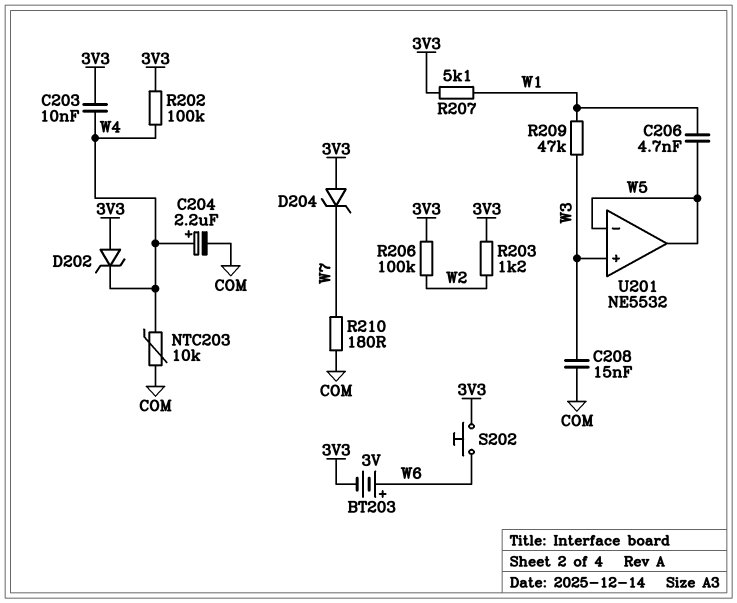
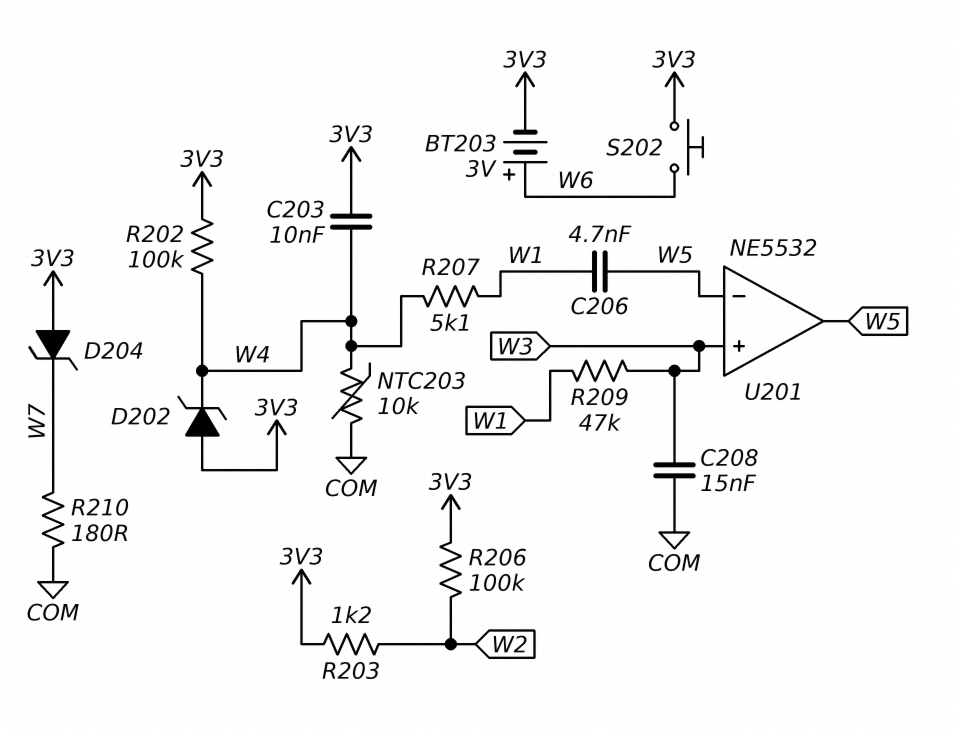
C204: 2.2uF (plus W4, minus COM) -> none
R207: 5.1k (3V3, W1) -> 5.1k (W1, W4)

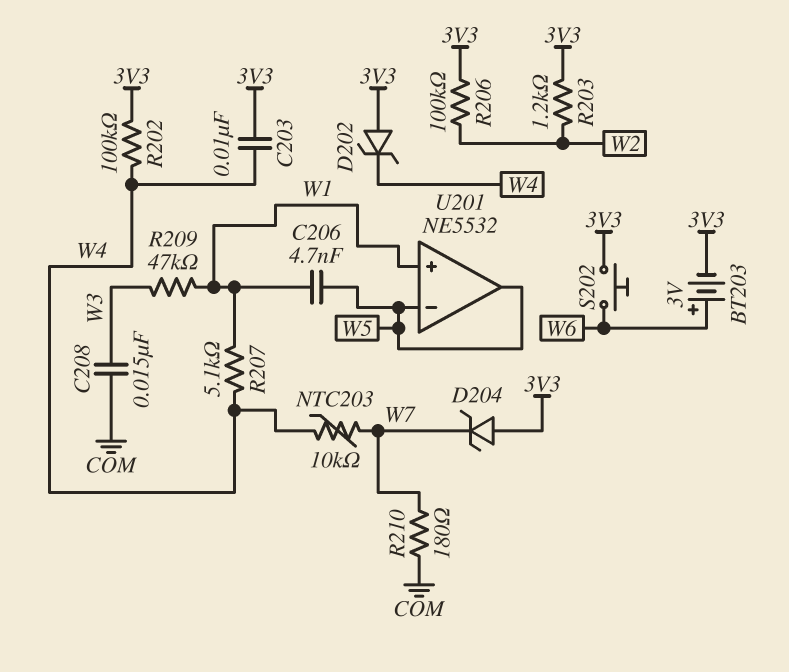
NTC203: 10k (COM, W4) -> 10k (W4, W7)
U201 pin in+: W3 -> W1

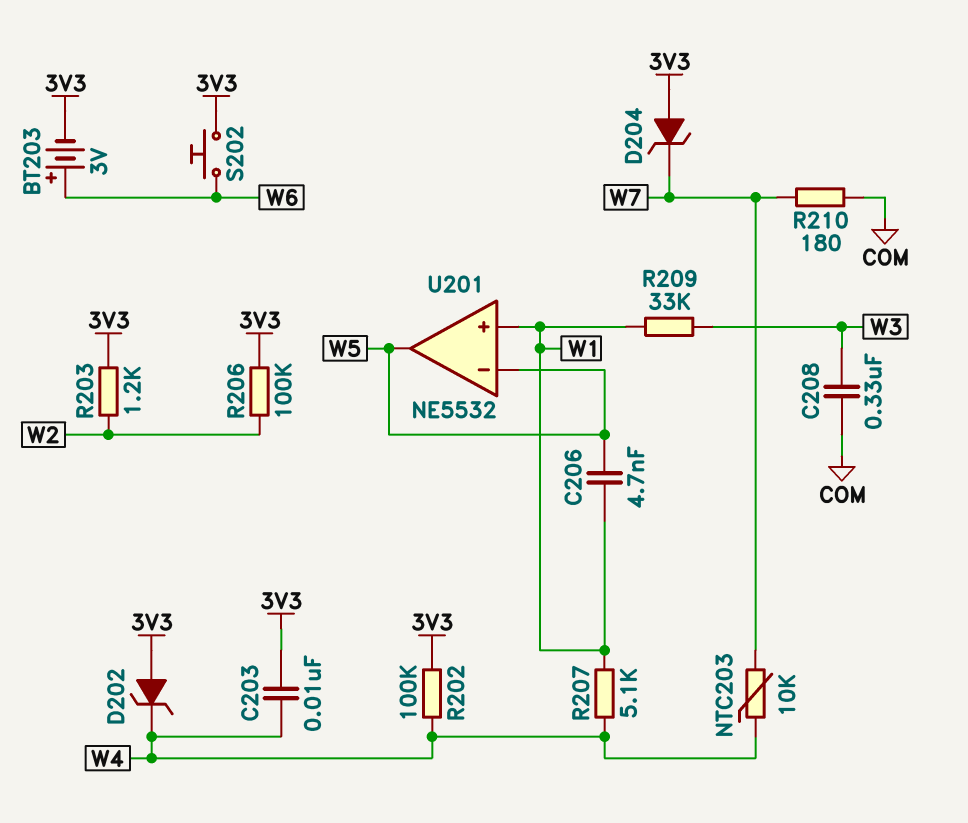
C208: 15nF (COM, W3) -> 330nF (COM, W3)
R209: 47k (W1, W3) -> 33k (W1, W3)

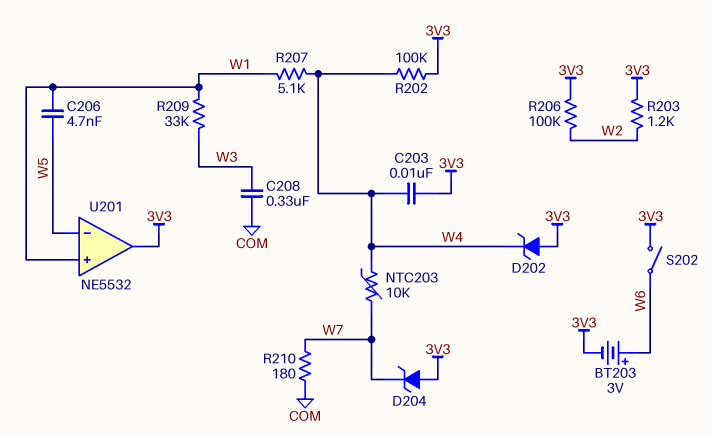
S202: button (3V3, W6) -> switch (3V3, W6)
U201 pin out: W5 -> 3V3

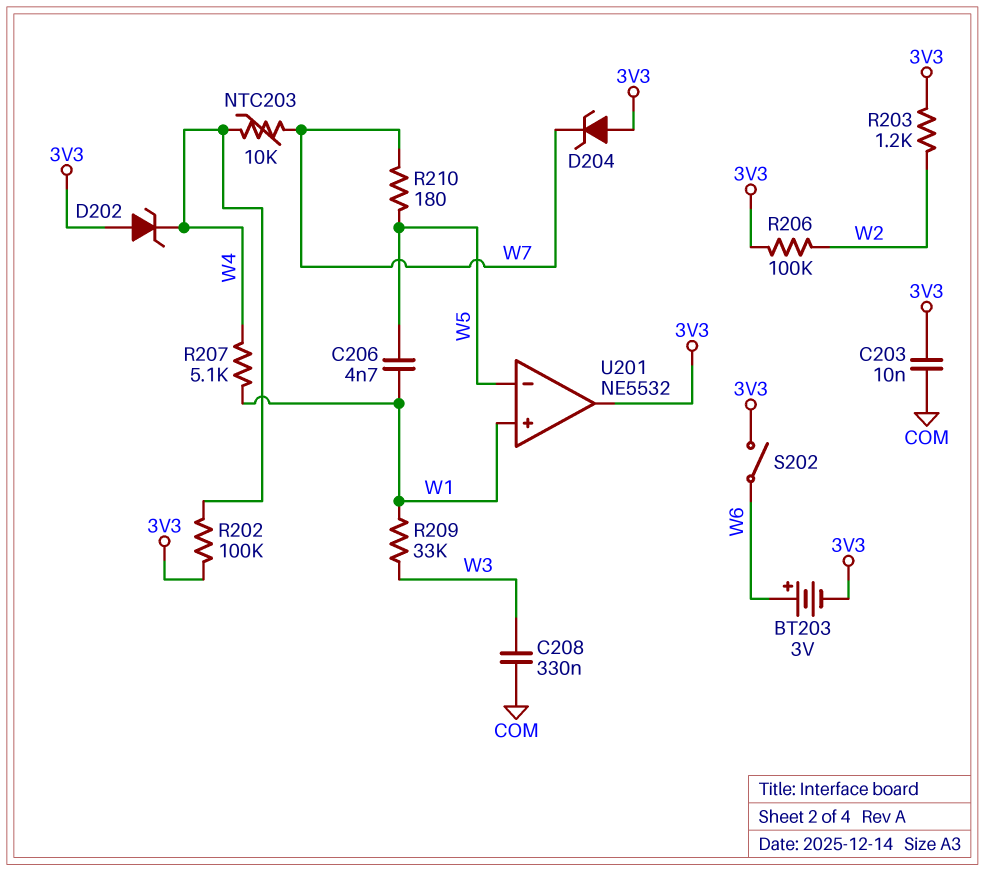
C203: 10nF (3V3, W4) -> 10nF (3V3, COM)
R210: 180 (COM, W7) -> 180 (W5, W7)

